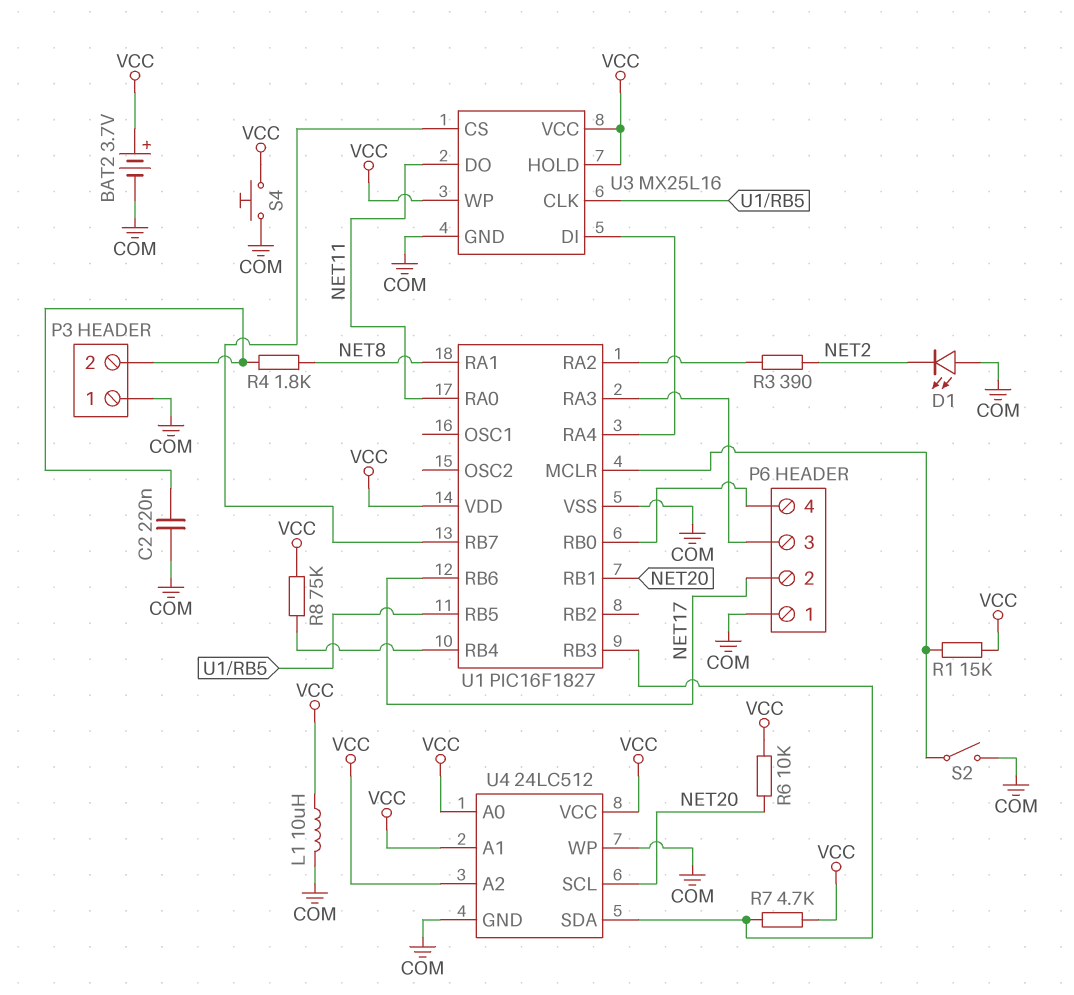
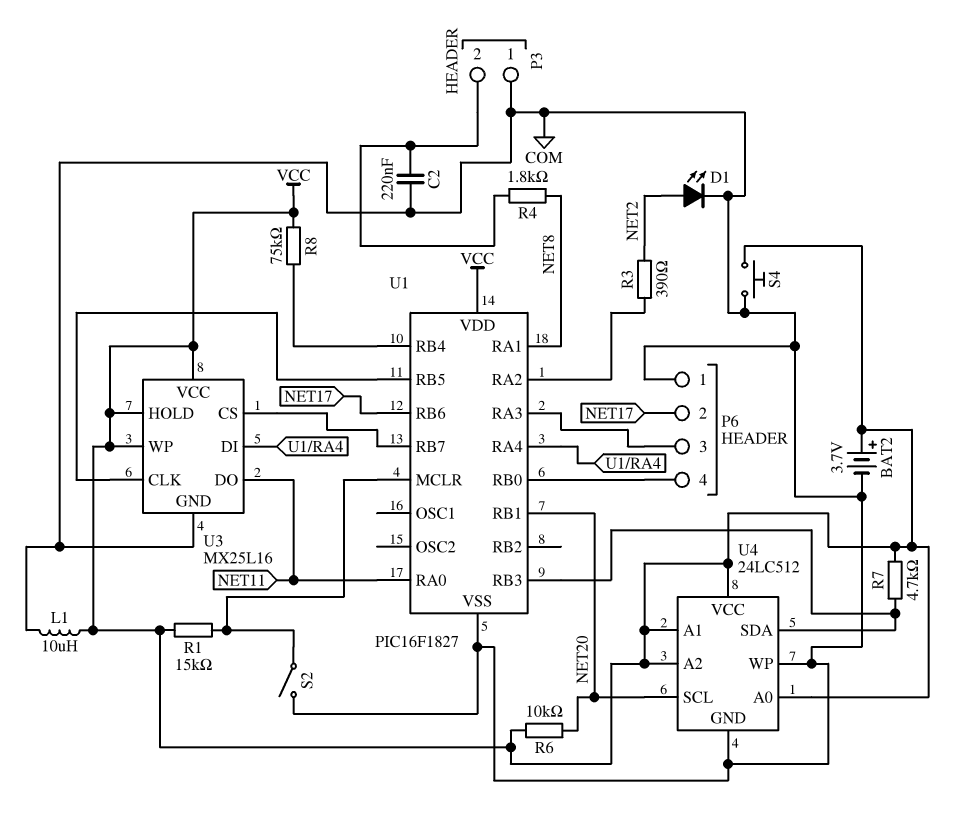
D1: LED (A COM, K NET2) -> LED (A NET2, K COM)

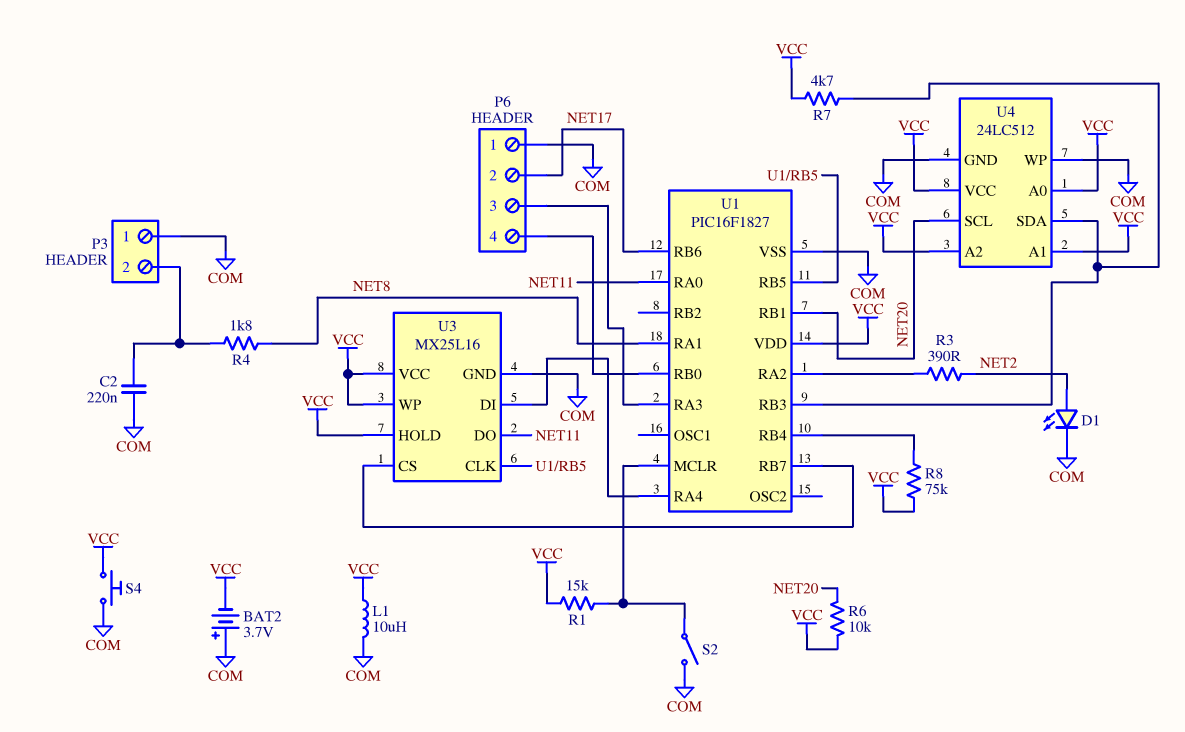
BAT2: 3.7V (plus VCC, minus COM) -> 3.7V (plus COM, minus VCC)

